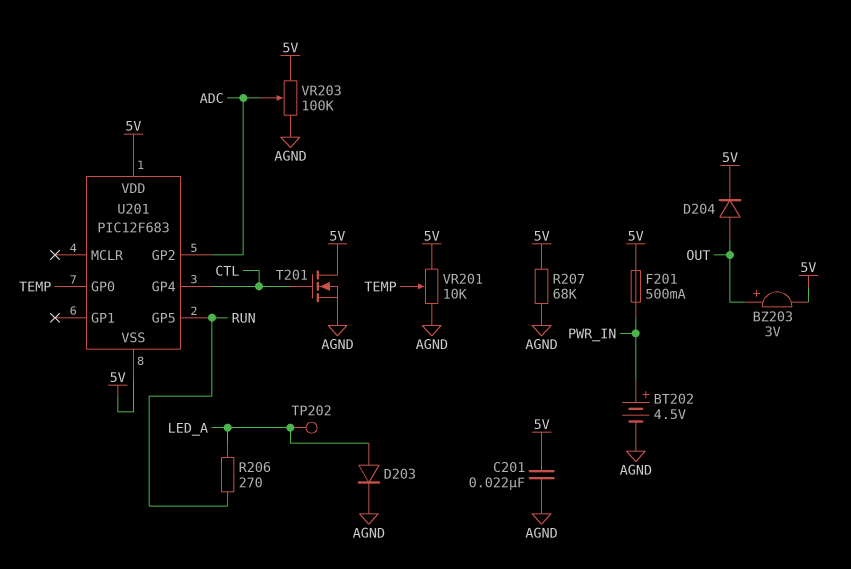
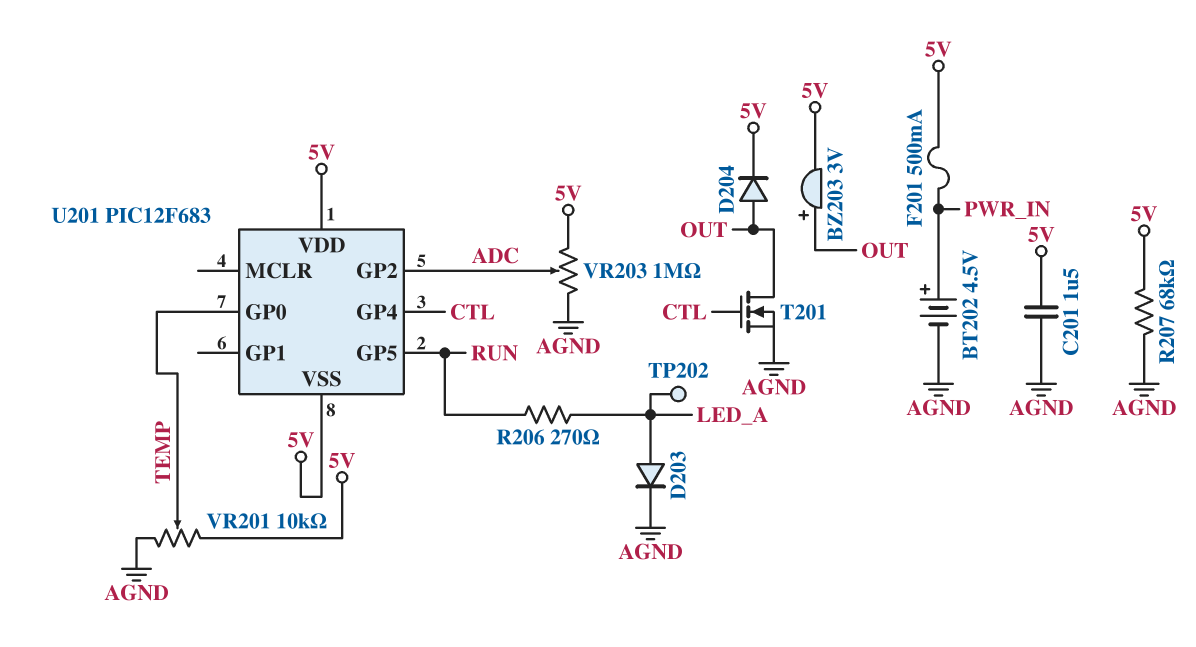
C201: 22nF (5V, AGND) -> 1.5uF (5V, AGND)
T201: NMOS (G CTL, D 5V, S AGND) -> NMOS (G CTL, D OUT, S AGND)
VR203: 100k (5V, AGND, wiper ADC) -> 1M (5V, AGND, wiper ADC)

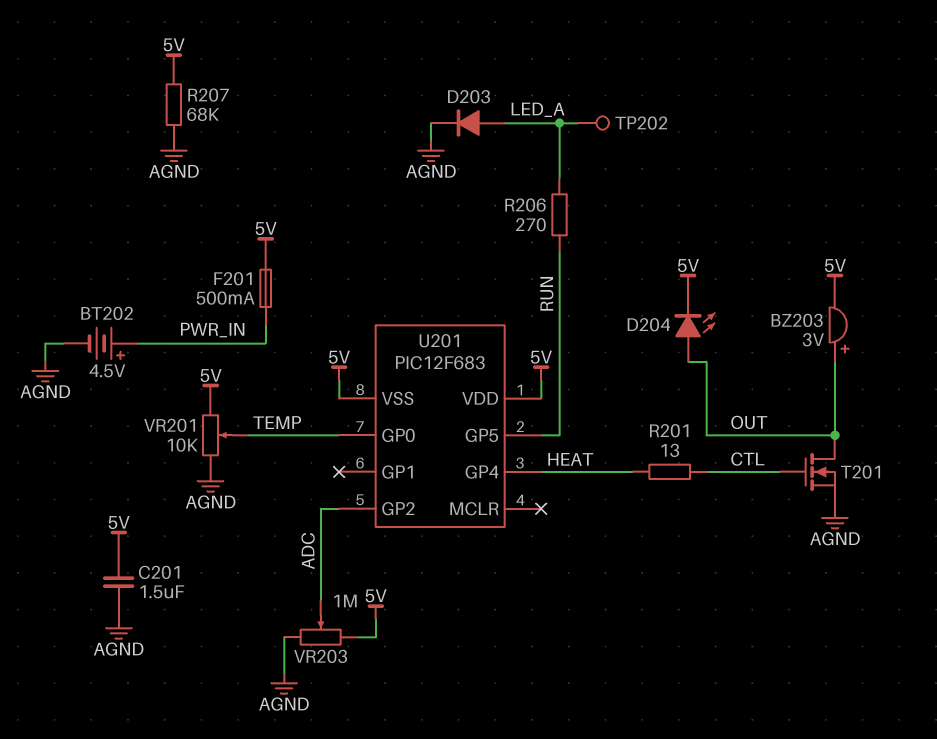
D204: diode (A OUT, K 5V) -> LED (A OUT, K 5V)
R201: none -> 13 (CTL, HEAT)
U201 pin GP4: CTL -> HEAT

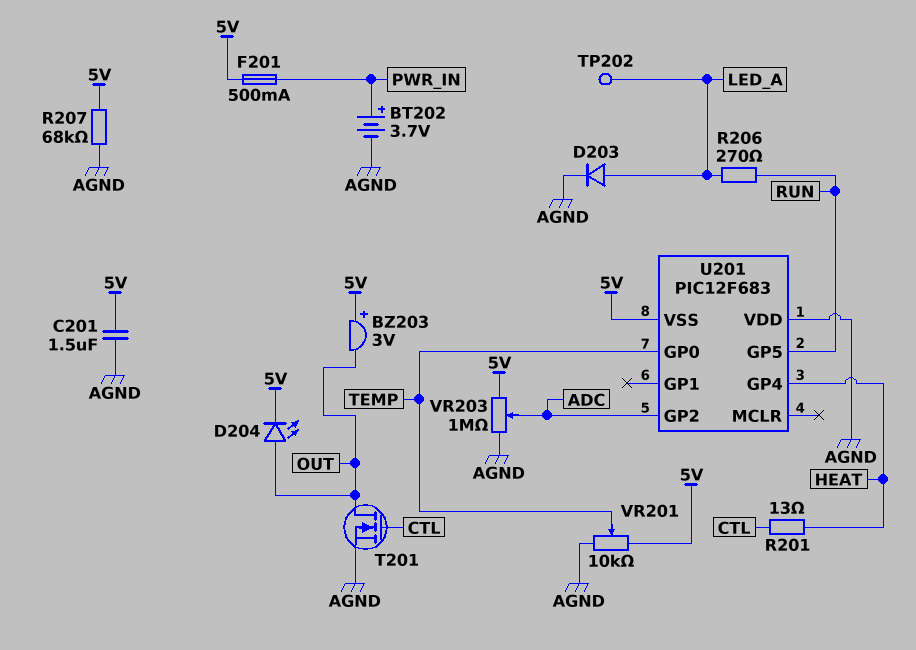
BT202: 4.5V (plus PWR_IN, minus AGND) -> 3.7V (plus PWR_IN, minus AGND)
BZ203: buzzer 3V (plus OUT, minus 5V) -> buzzer 3V (plus 5V, minus OUT)
U201 pin VDD: 5V -> AGND

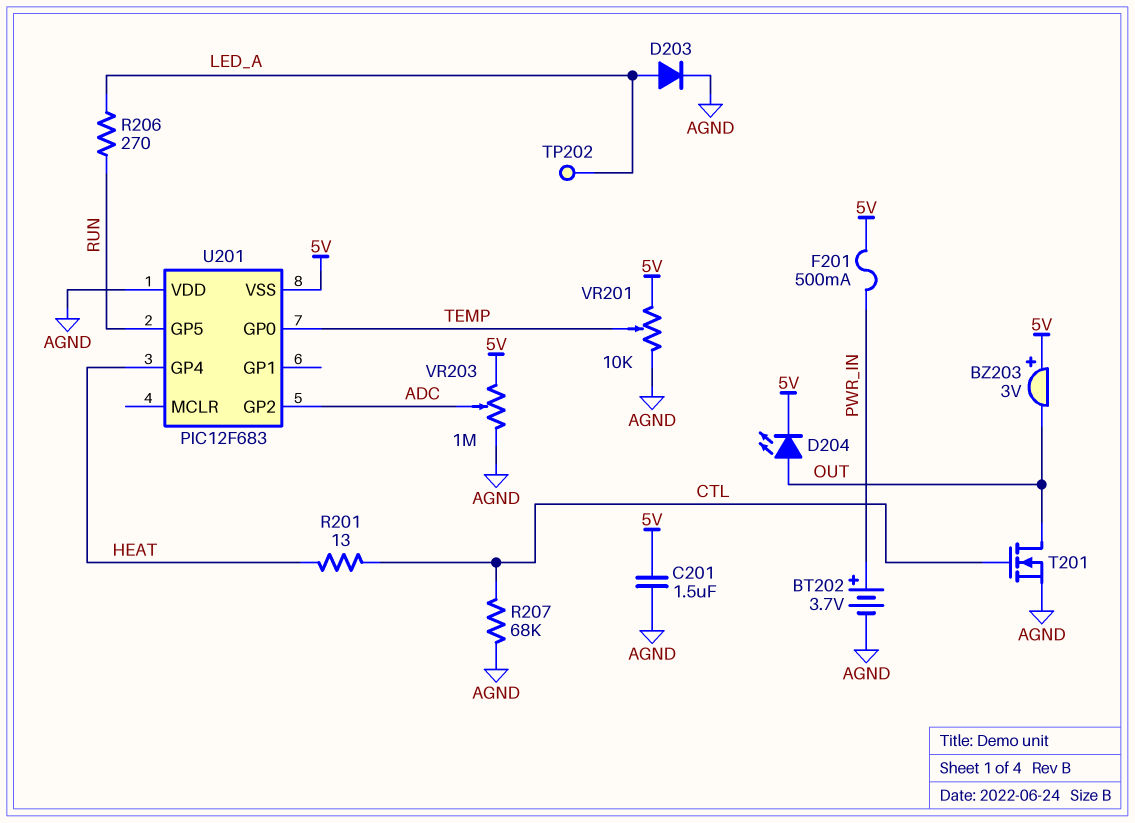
R207: 68k (5V, AGND) -> 68k (AGND, CTL)

